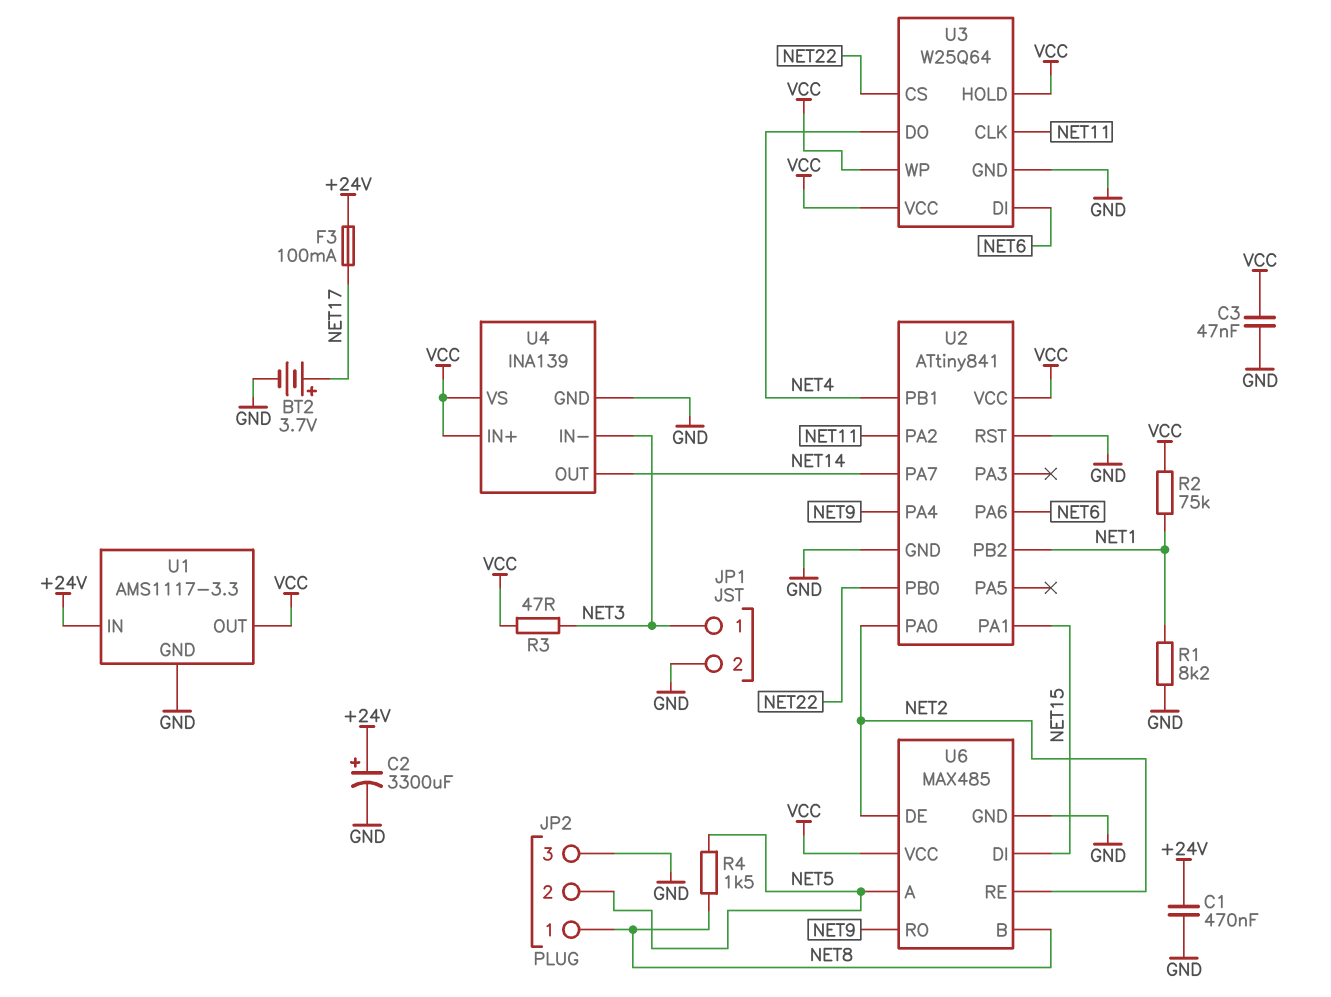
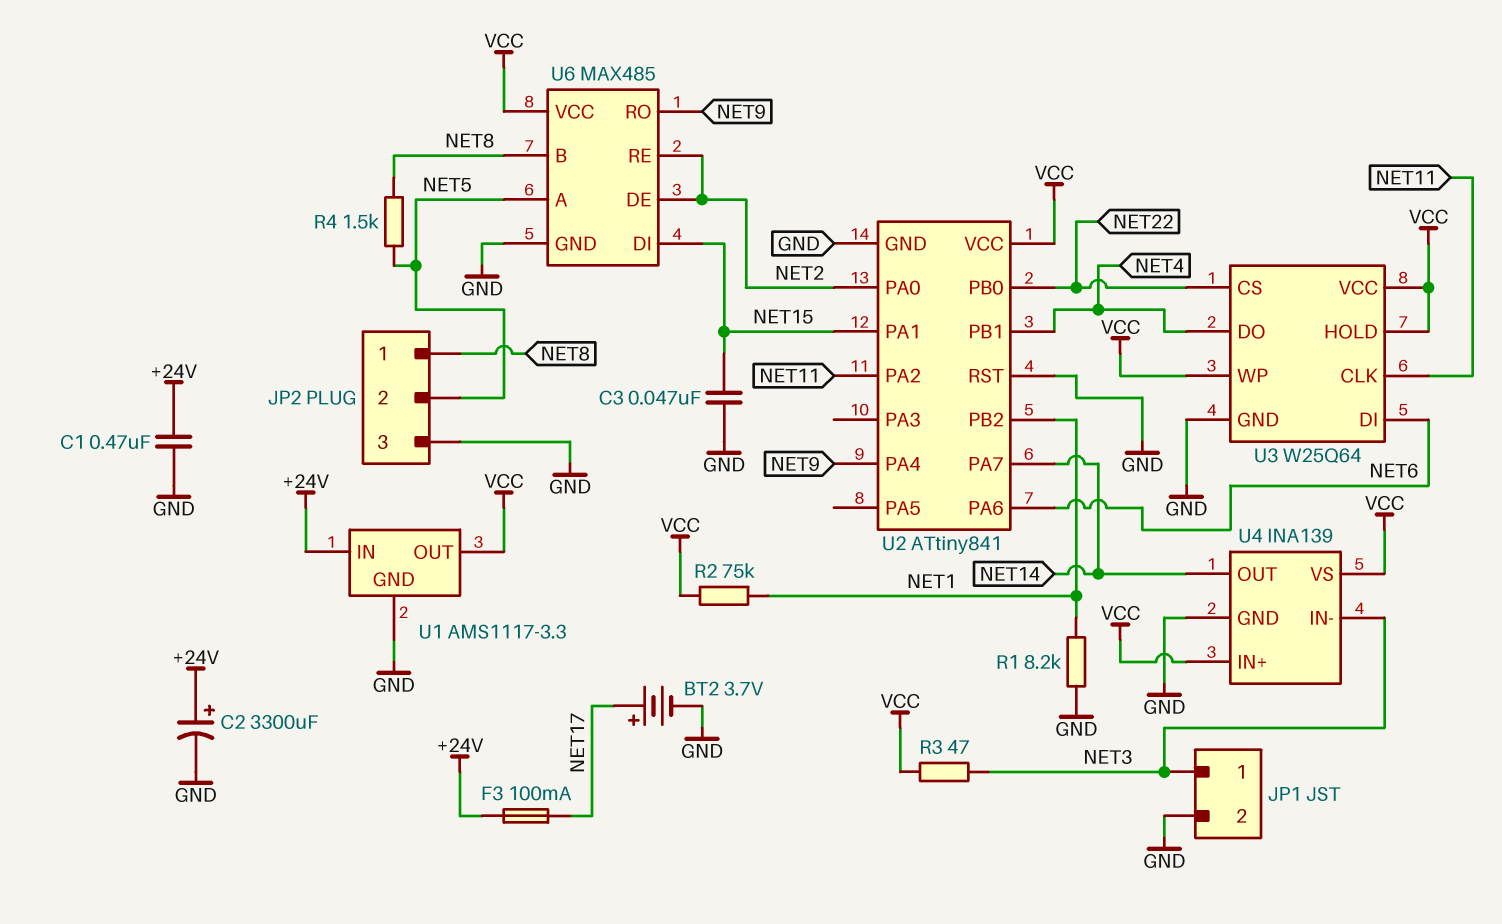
C3: 47nF (GND, VCC) -> 47nF (GND, NET15)

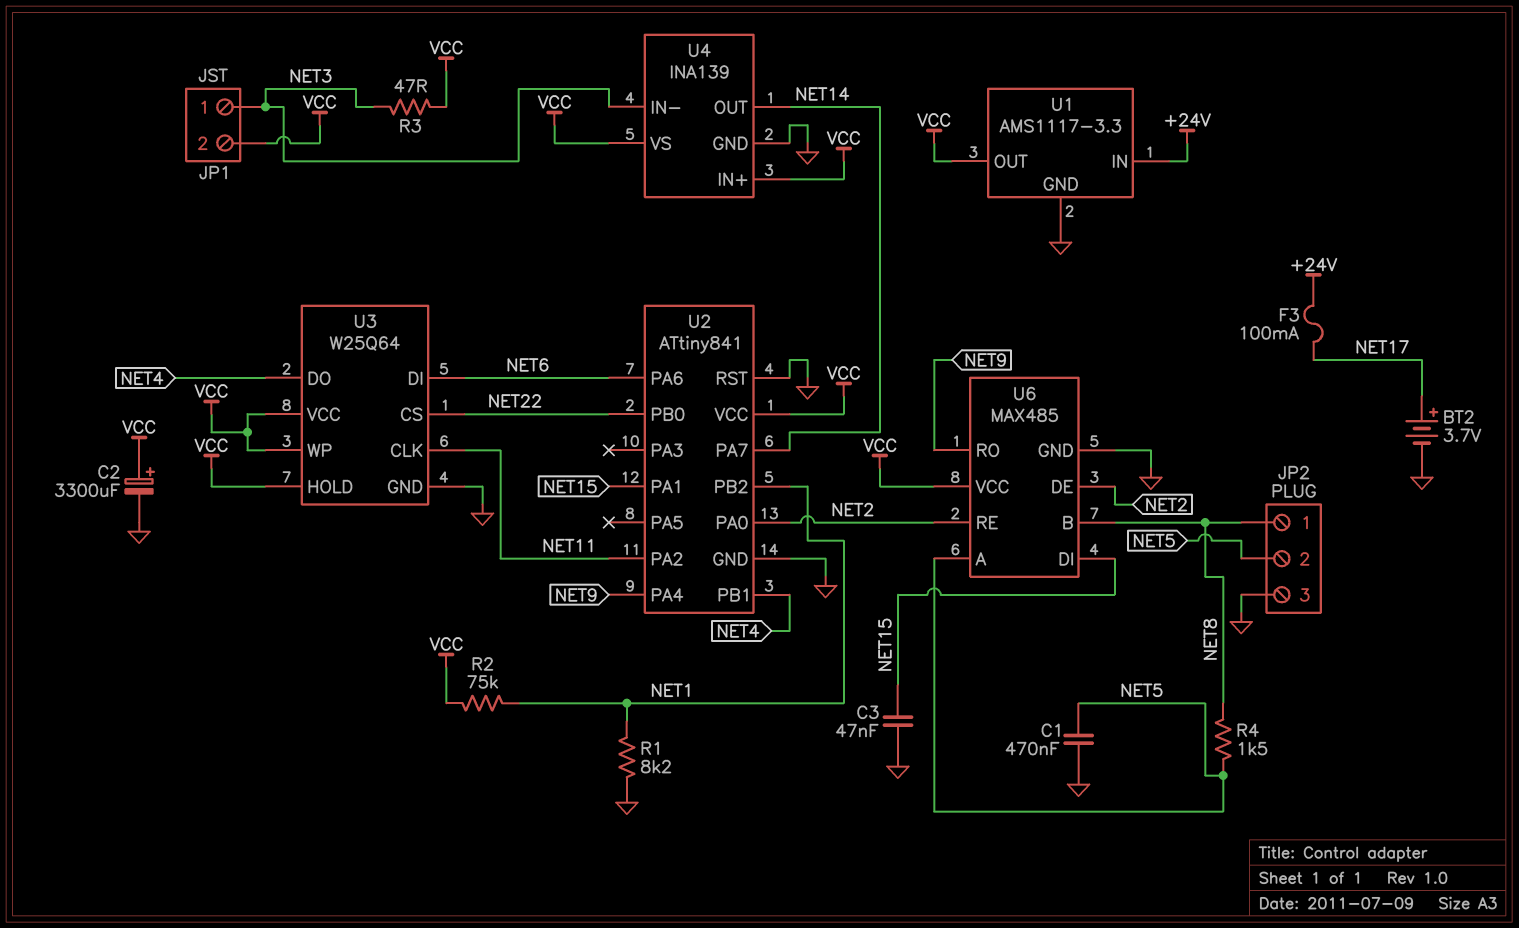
C1: 470nF (+24V, GND) -> 470nF (GND, NET5)
C2: 3300uF (plus +24V, minus GND) -> 3300uF (plus VCC, minus GND)
JP1 pin 2: GND -> VCC

